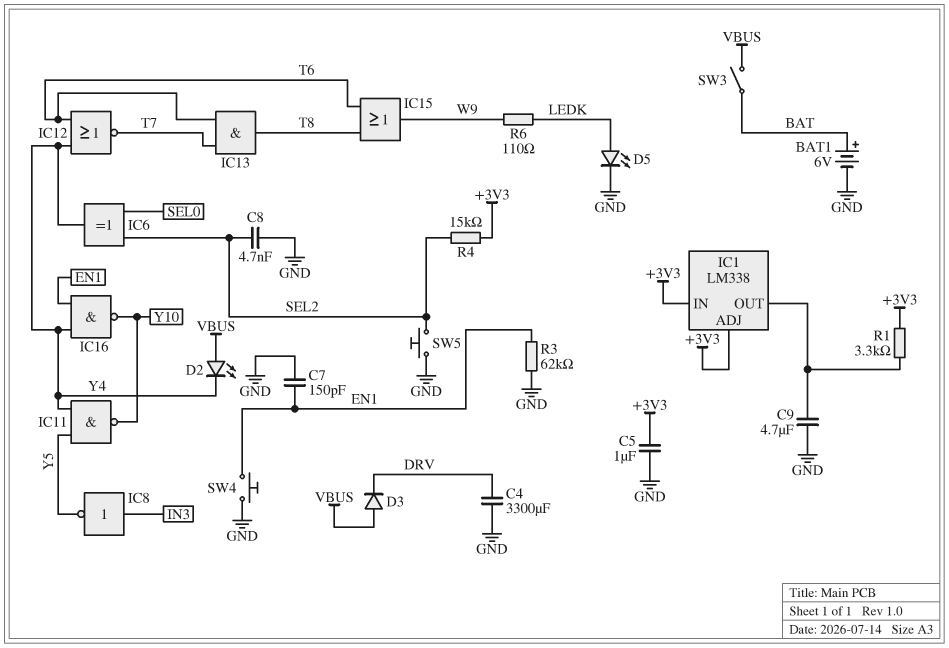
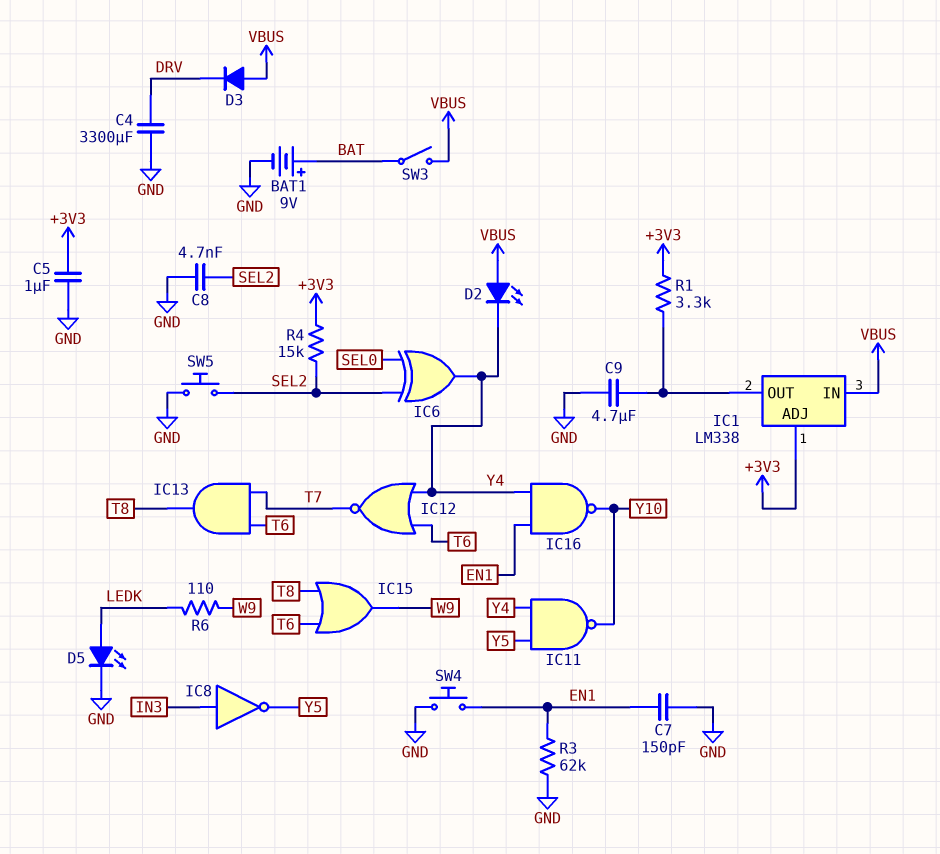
BAT1: 6V (plus BAT, minus GND) -> 9V (plus BAT, minus GND)
IC1 pin IN: +3V3 -> VBUS

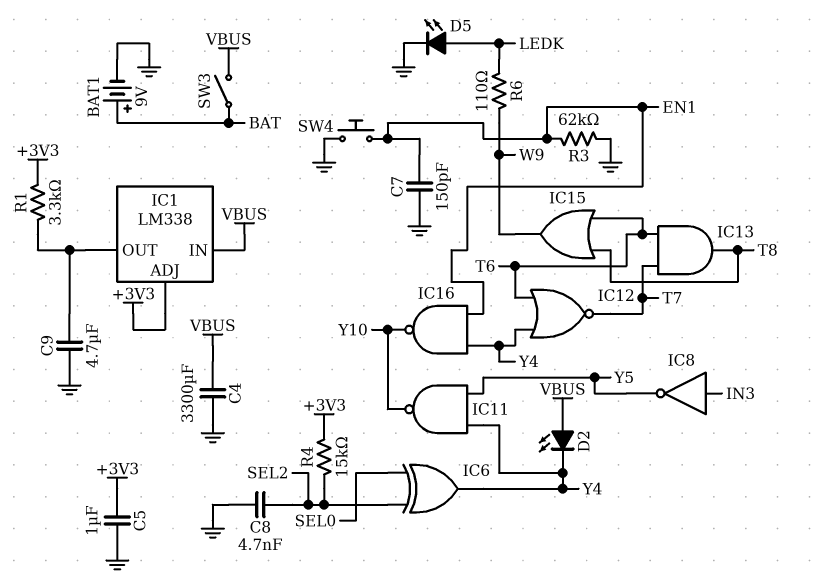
C4: 3300uF (DRV, GND) -> 3300uF (GND, VBUS)
D3: diode (A VBUS, K DRV) -> none
SW5: button (GND, SEL2) -> none

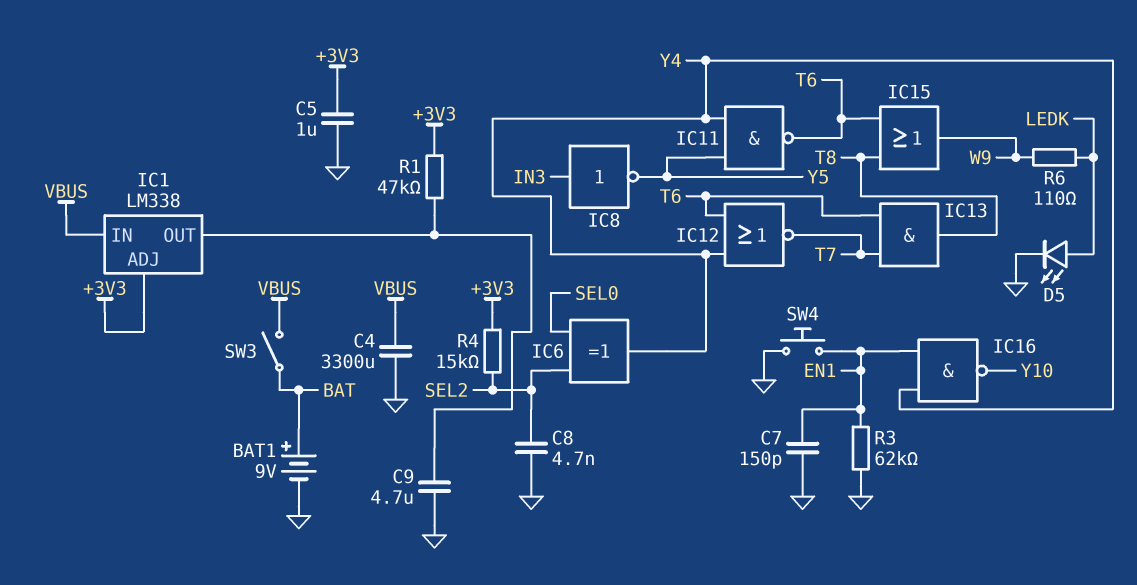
D2: LED (A VBUS, K Y4) -> none
IC11: NAND (in Y4, in Y5, out Y10) -> NAND (in Y4, in Y5, out T6)
R1: 3.3k (+3V3, IC1/OUT) -> 47k (+3V3, IC1/OUT)

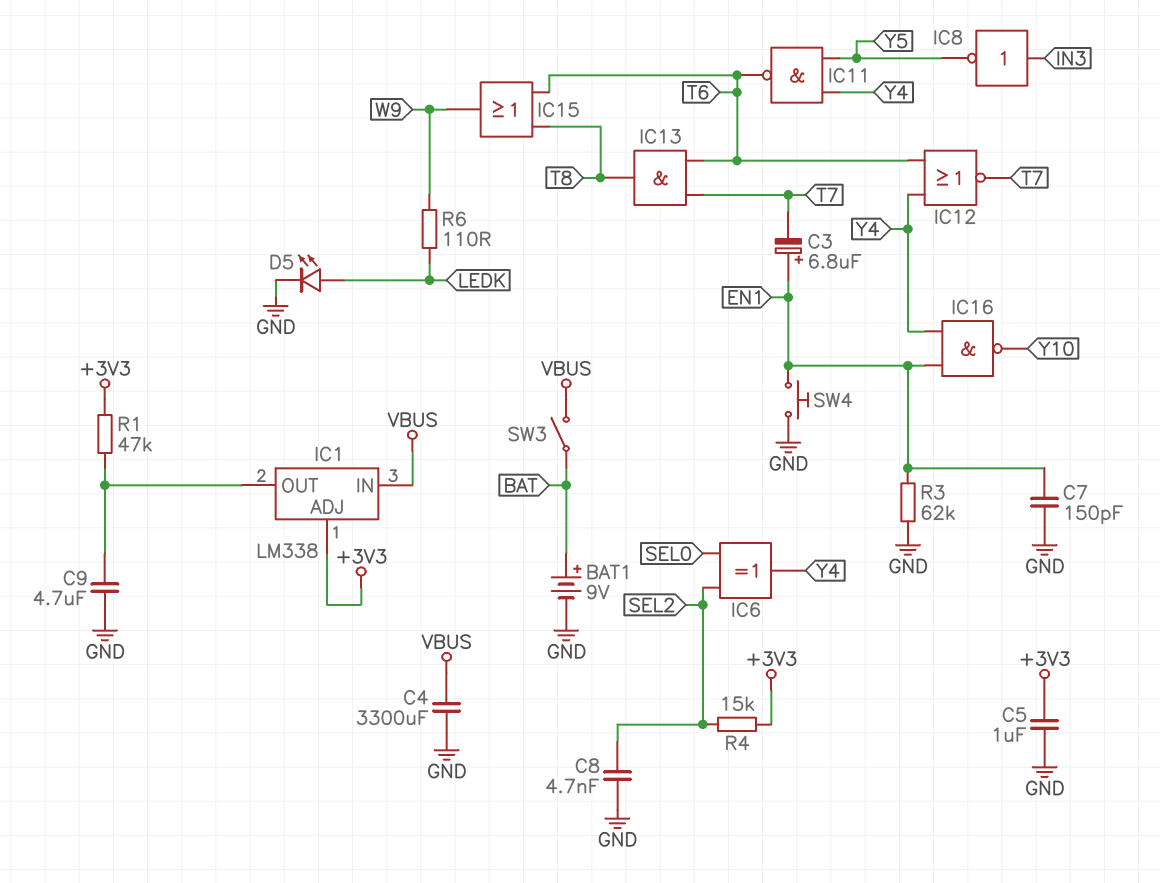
C3: none -> 6.8uF (plus EN1, minus T7)

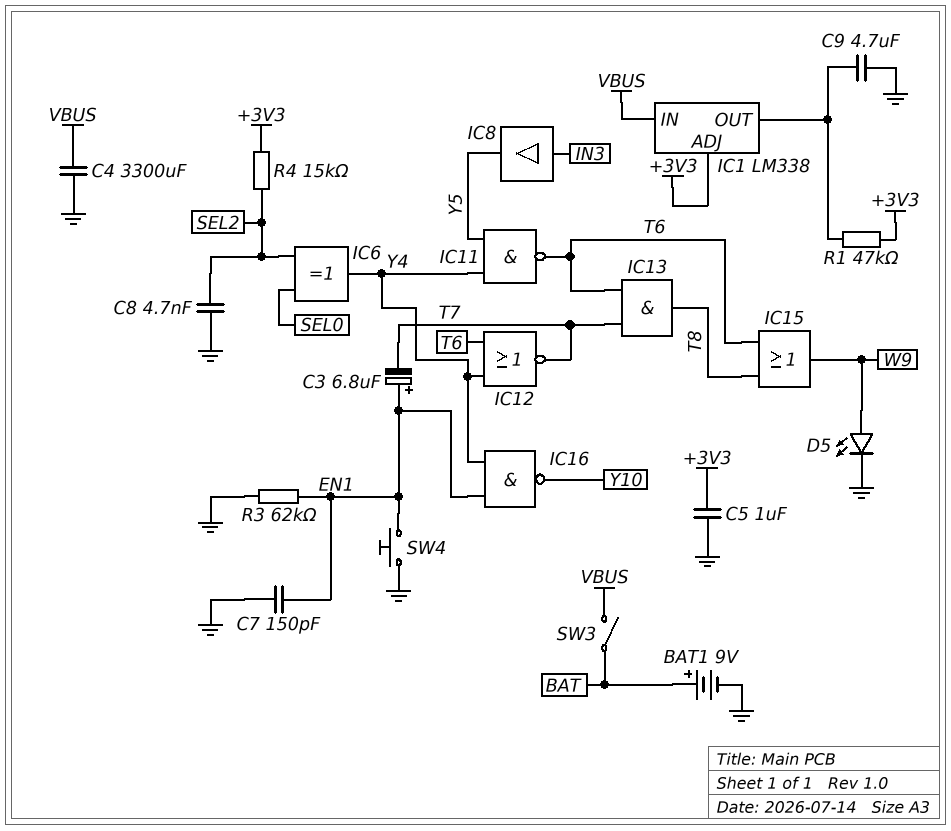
D5: LED (A LEDK, K GND) -> LED (A W9, K GND)
IC8: NOT (in IN3, out Y5) -> buffer (in IN3, out Y5)
R6: 110 (LEDK, W9) -> none

